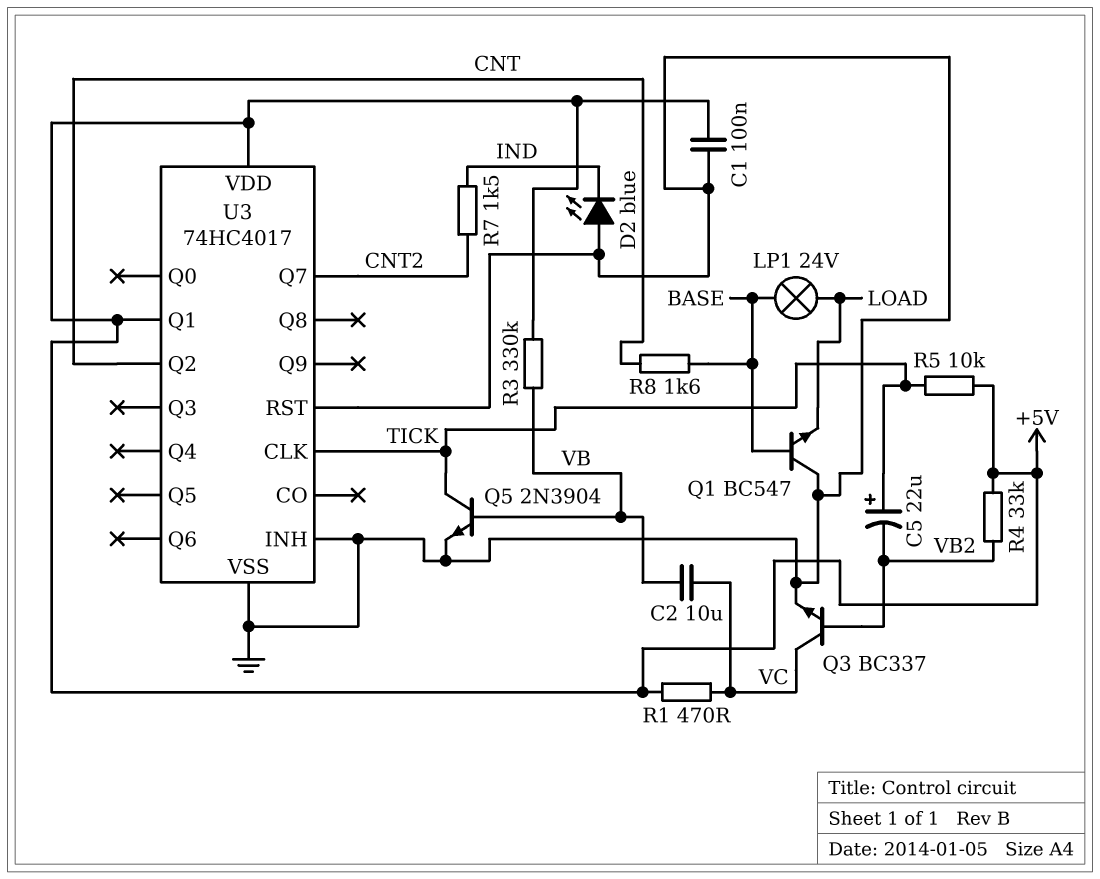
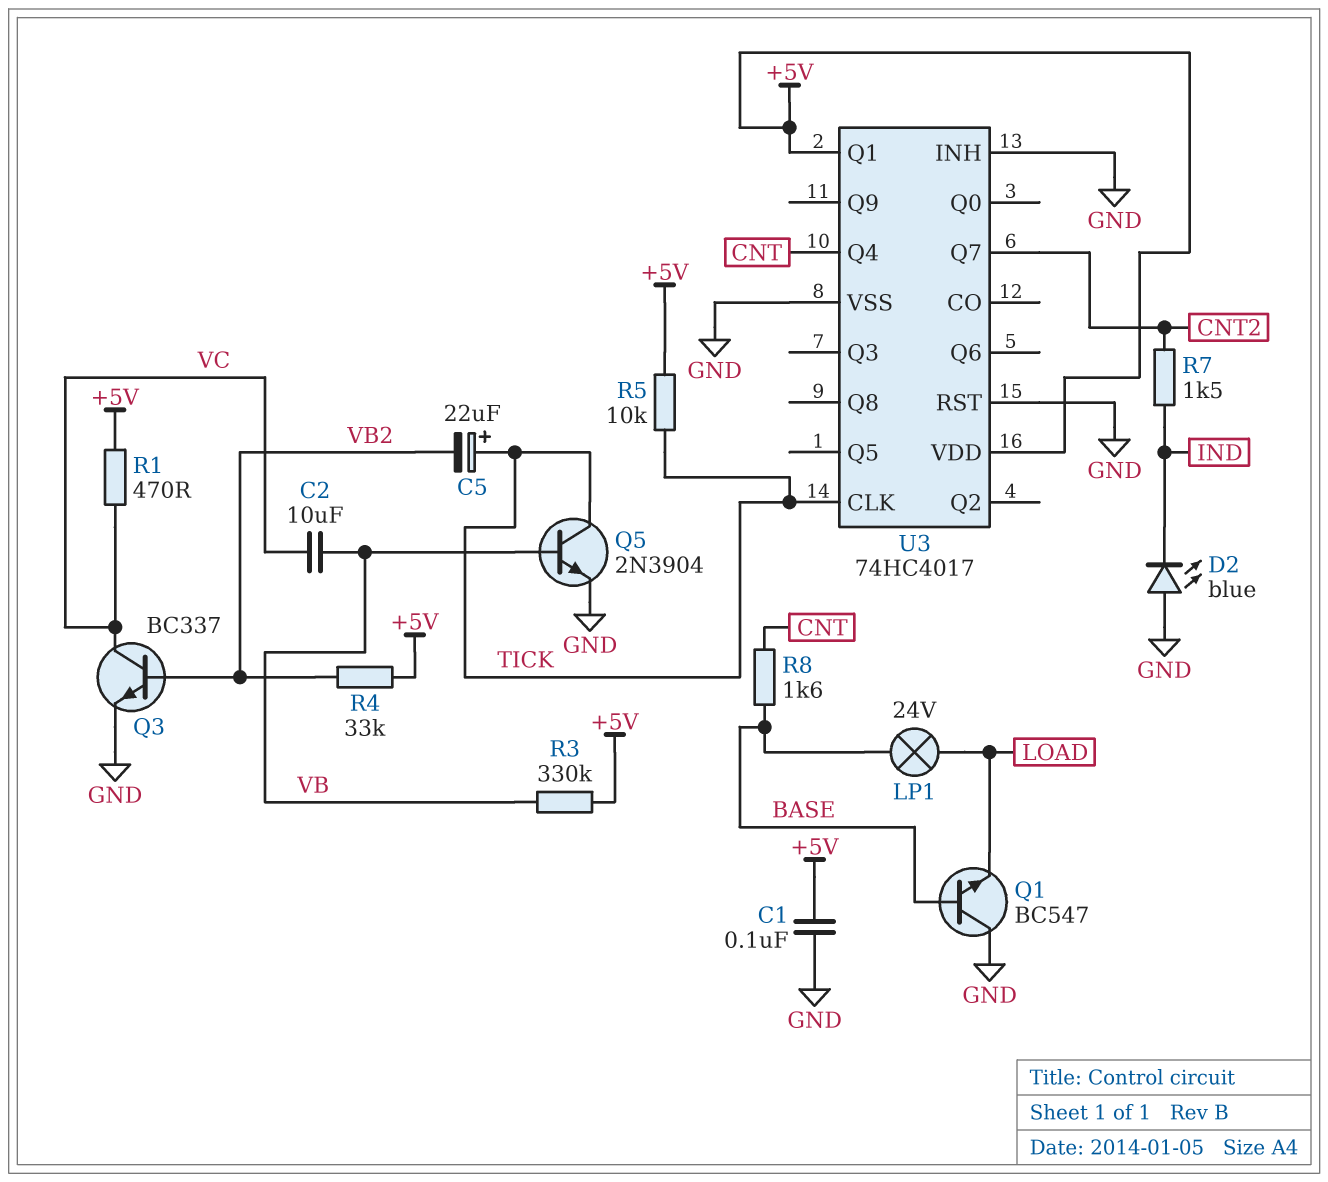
U3 pin Q2: CNT -> none
U3 pin Q4: none -> CNT

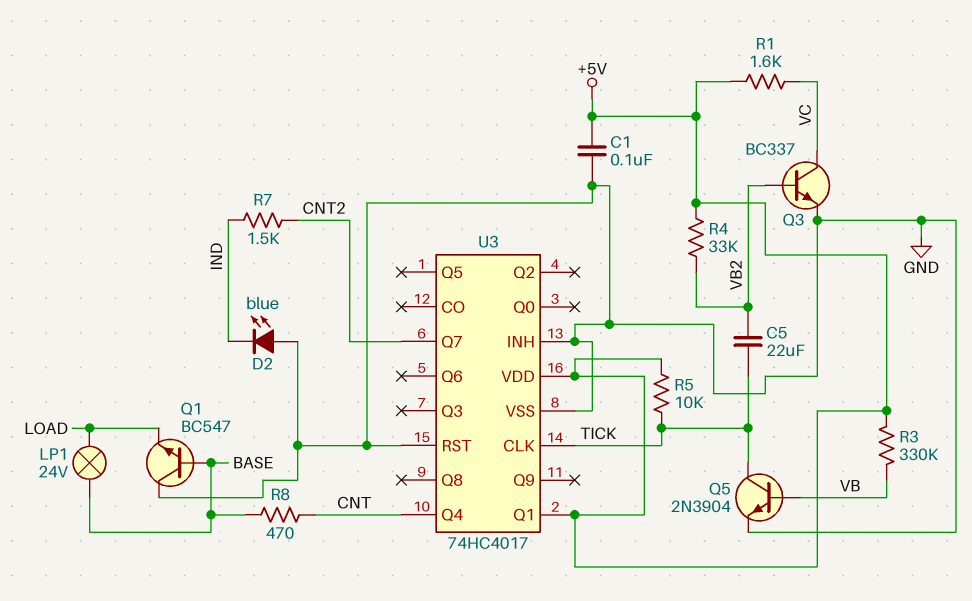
C2: 10uF (VB, VC) -> none
C5: 22uF (plus TICK, minus VB2) -> 22uF (TICK, VB2)
R1: 470 (+5V, VC) -> 1.6k (+5V, VC)
R8: 1.6k (BASE, CNT) -> 470 (BASE, CNT)

